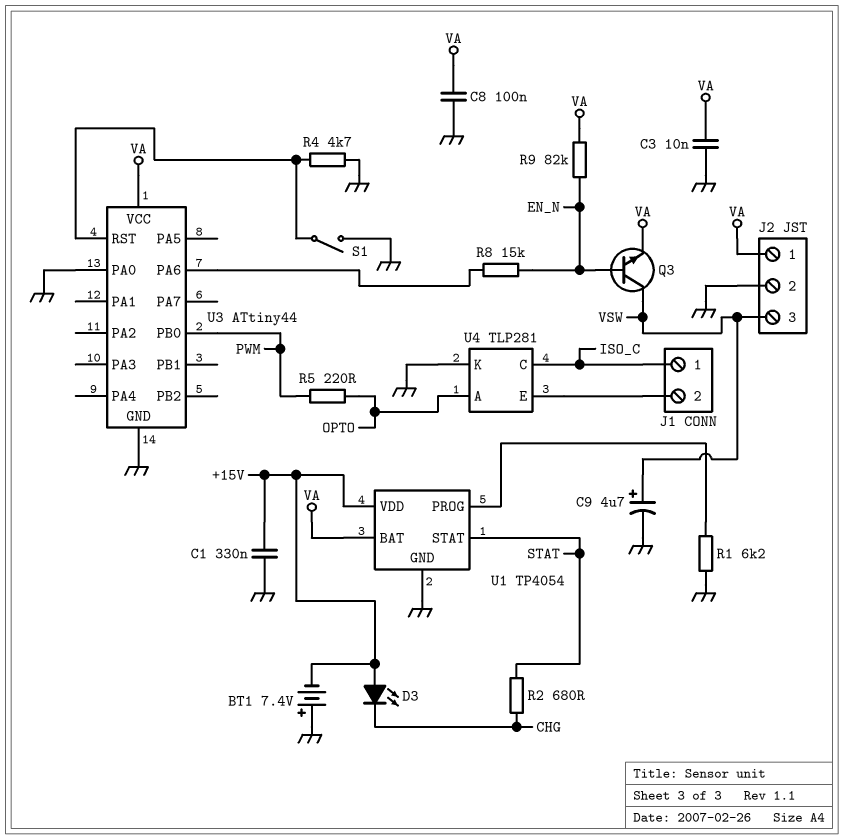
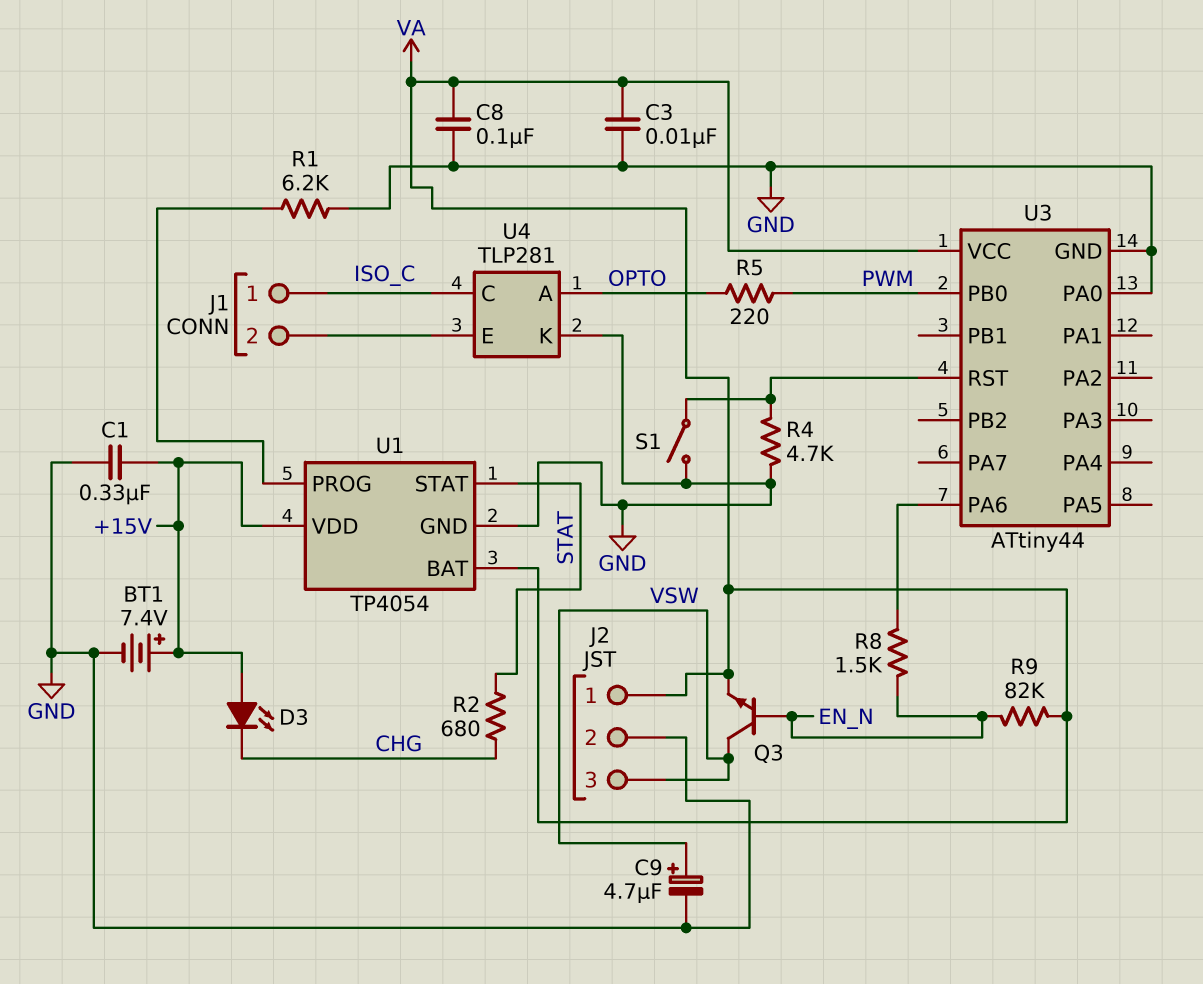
BT1: 7.4V (plus GND, minus +15V) -> 7.4V (plus +15V, minus GND)
R8: 15k (EN_N, U3/PA6) -> 1.5k (EN_N, U3/PA6)

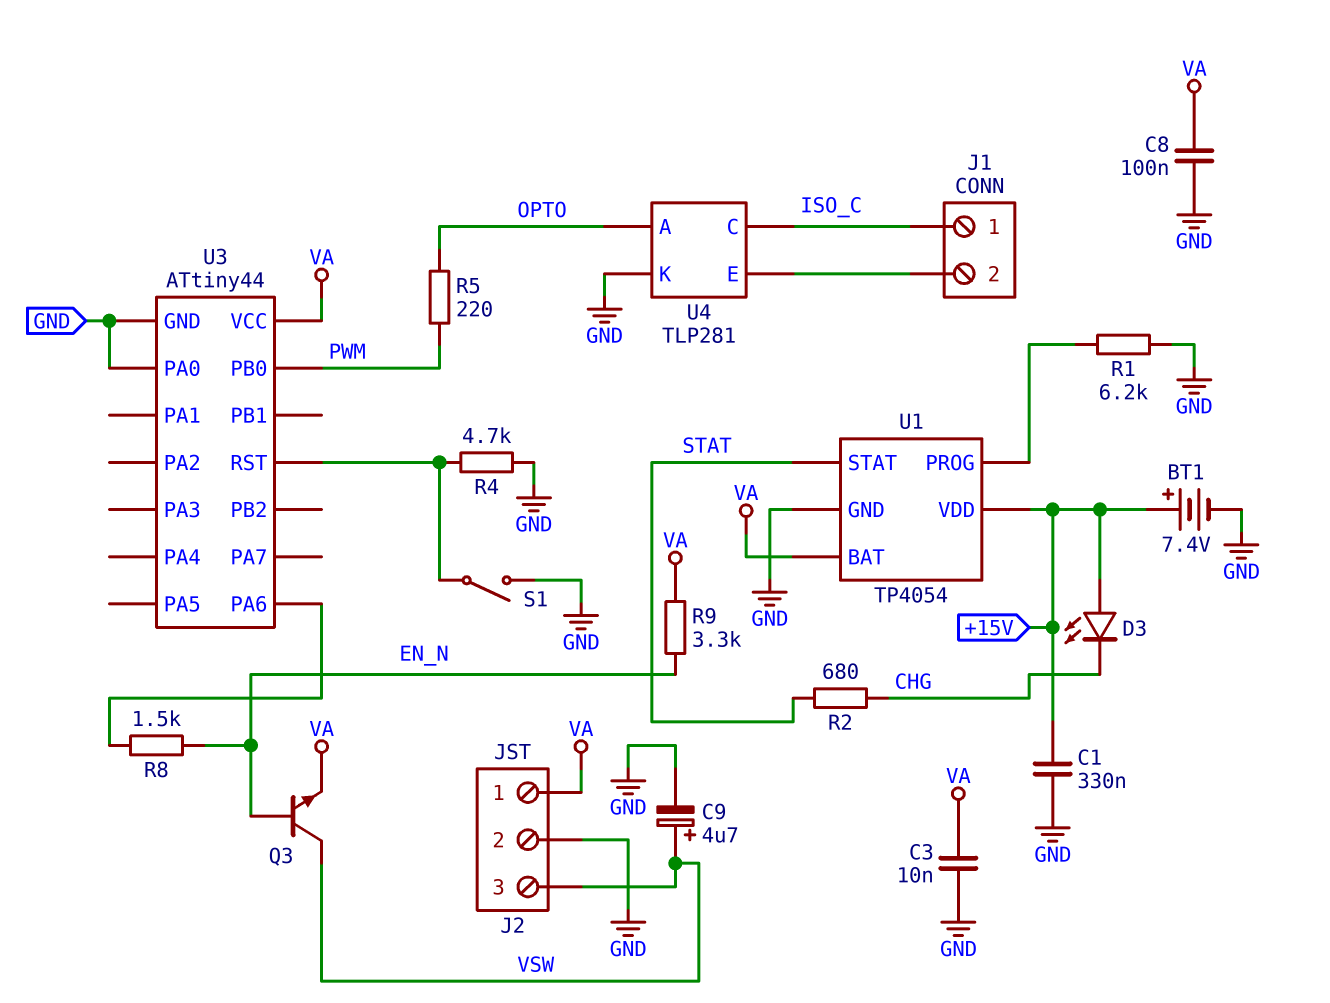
R9: 82k (EN_N, VA) -> 3.3k (EN_N, VA)

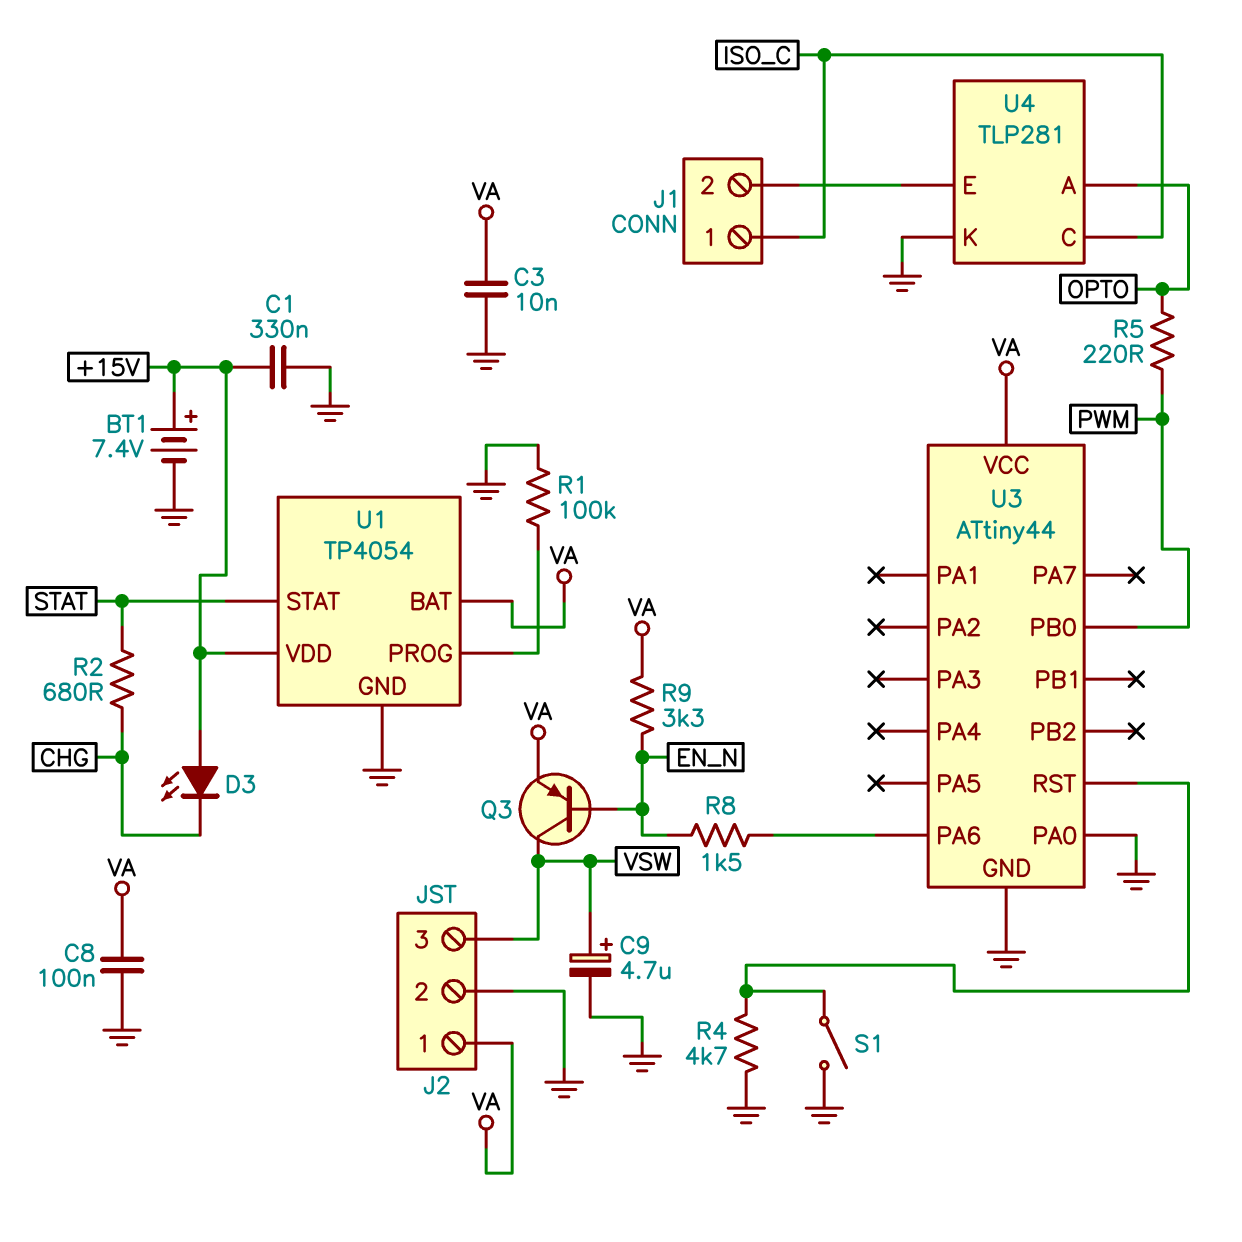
Q3: NPN (B EN_N, C VSW, E VA) -> PNP (B EN_N, C VSW, E VA)
R1: 6.2k (GND, U1/PROG) -> 100k (GND, U1/PROG)

